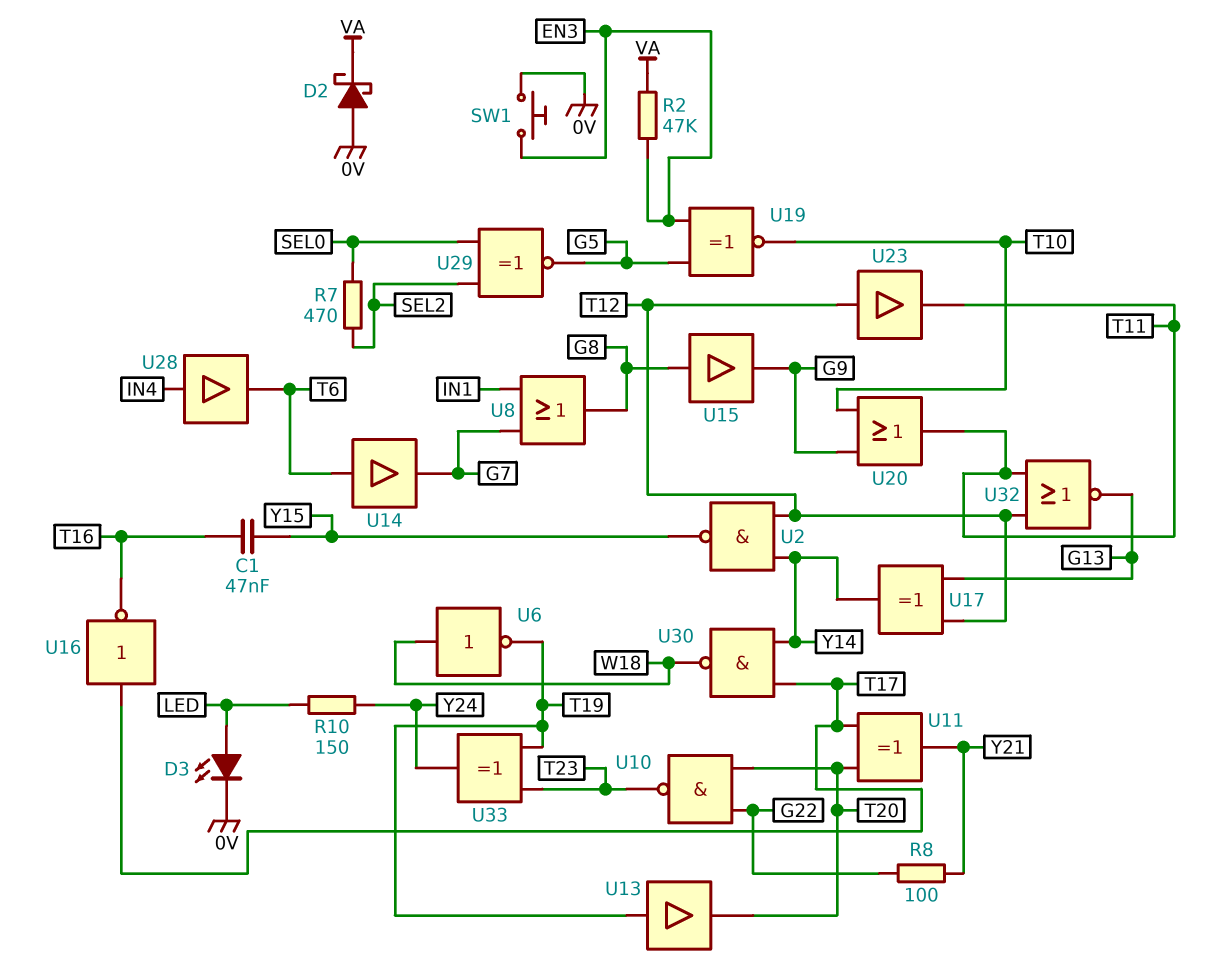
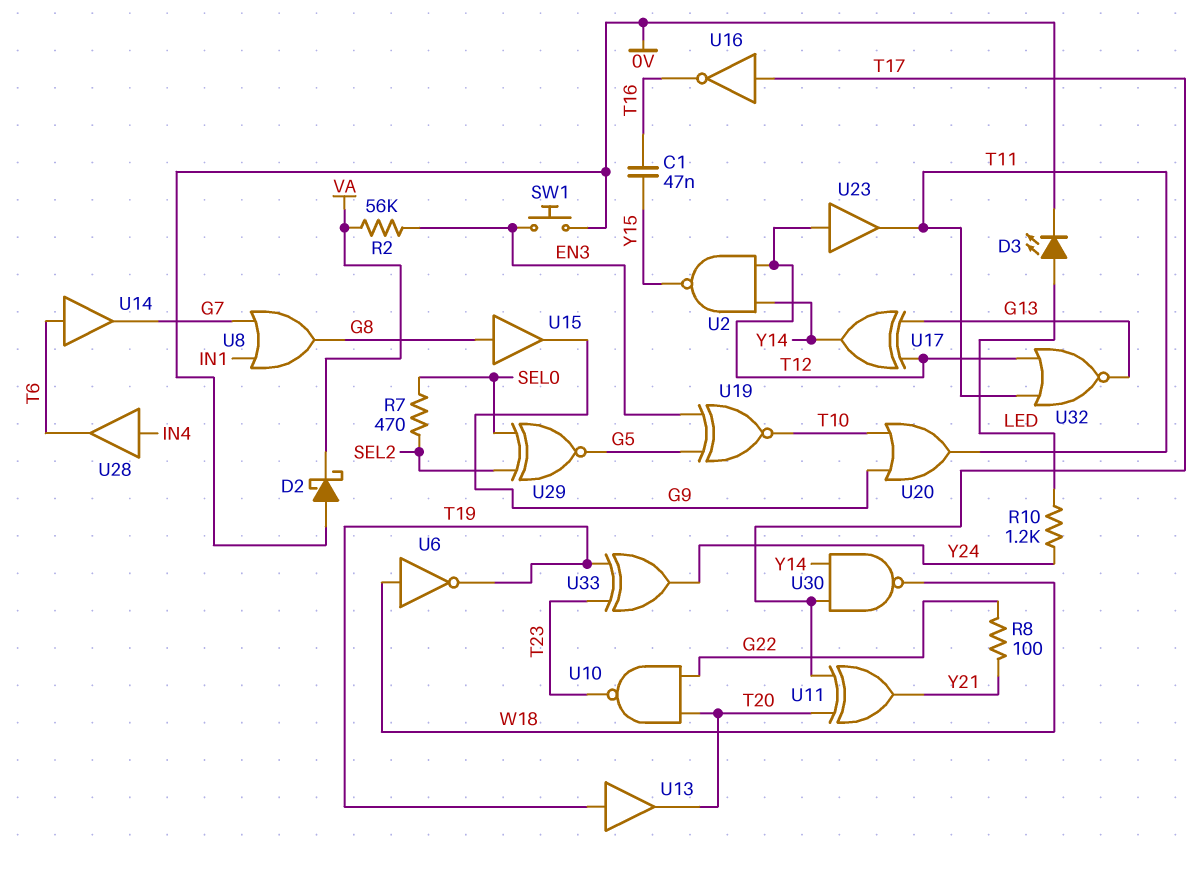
R2: 47k (EN3, VA) -> 56k (EN3, VA)
R10: 150 (LED, Y24) -> 1.2k (LED, Y24)

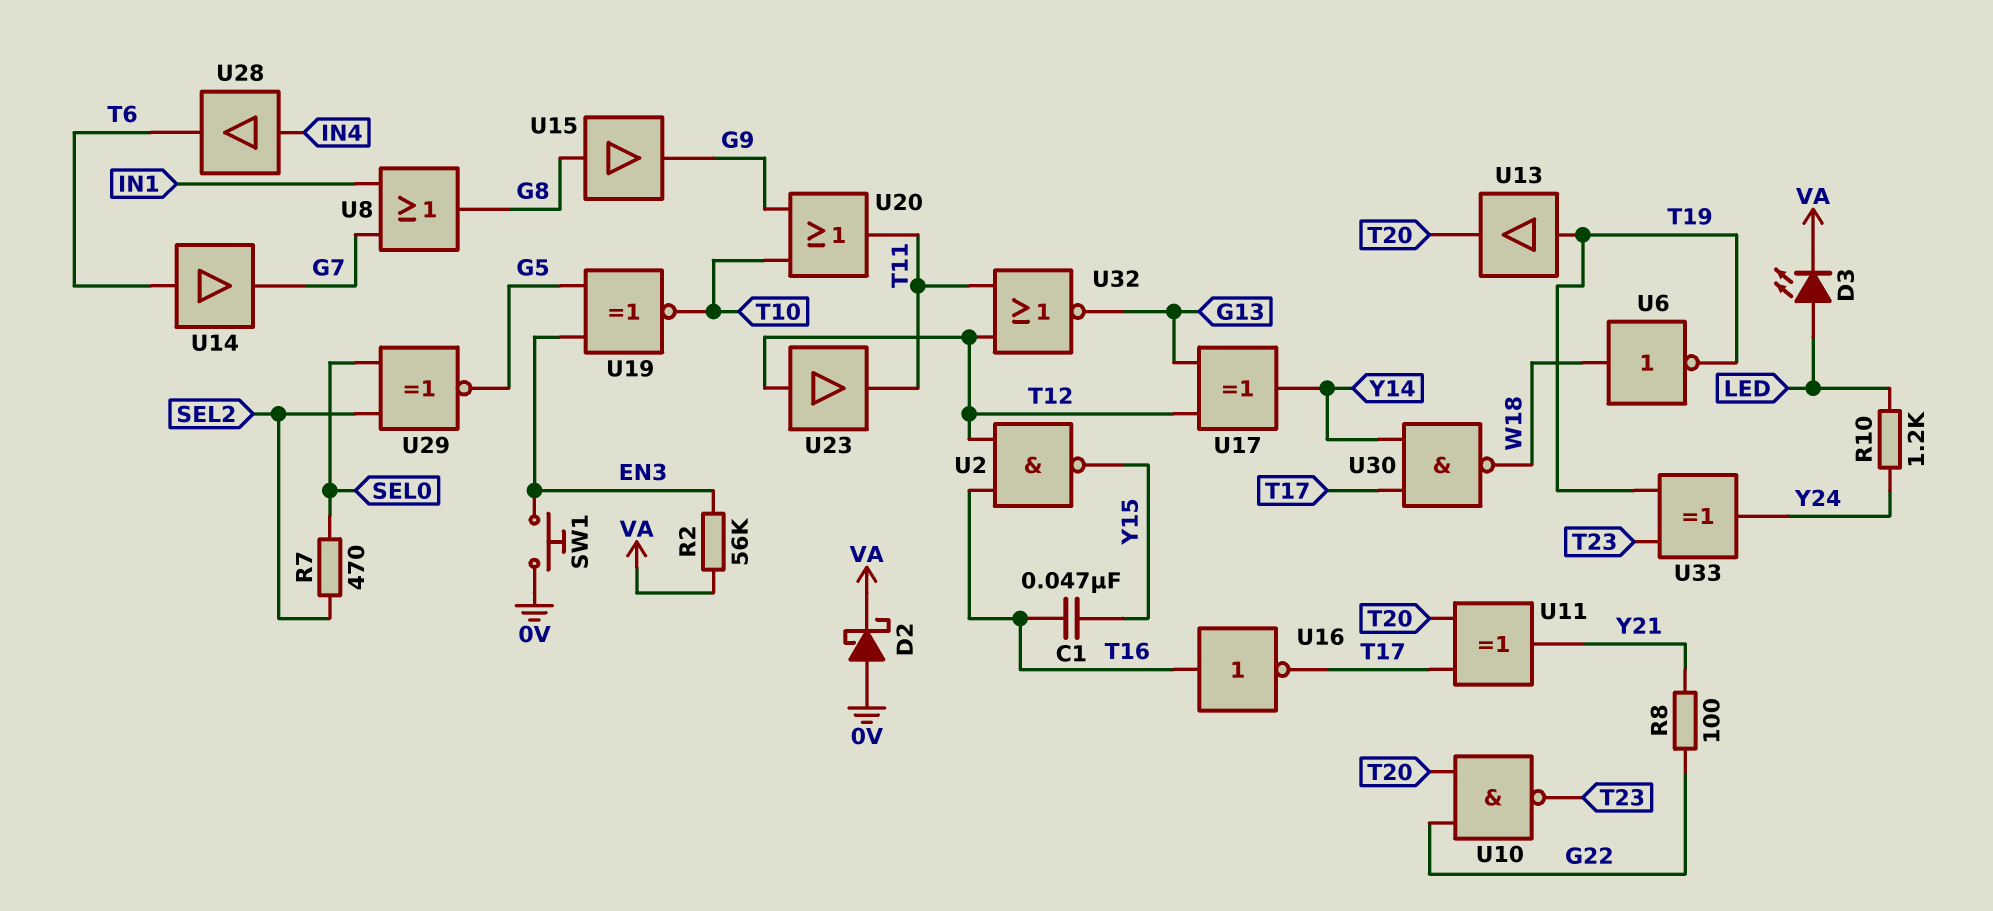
D3: LED (A LED, K 0V) -> LED (A LED, K VA)
U2: NAND (in T12, in Y14, out Y15) -> NAND (in T12, in T16, out Y15)
U16: NOT (in T17, out T16) -> NOT (in T16, out T17)

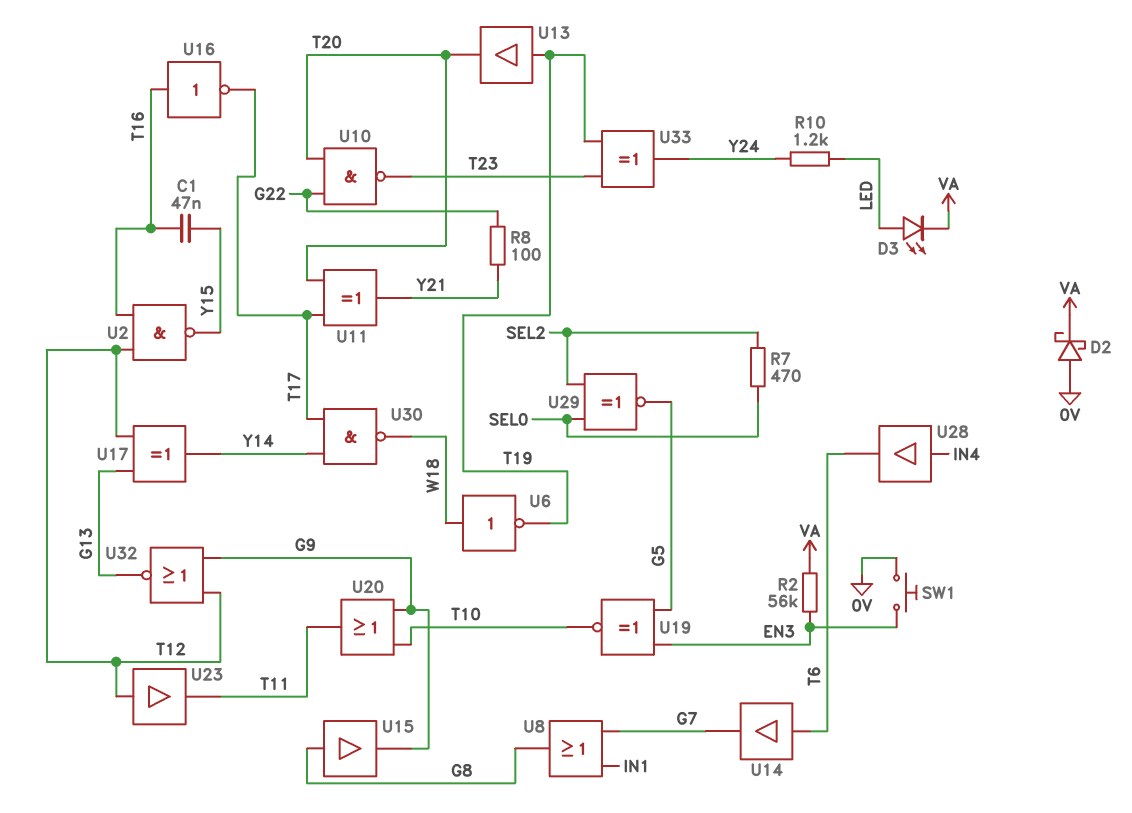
U32: NOR (in T11, in T12, out G13) -> NOR (in G9, in T12, out G13)

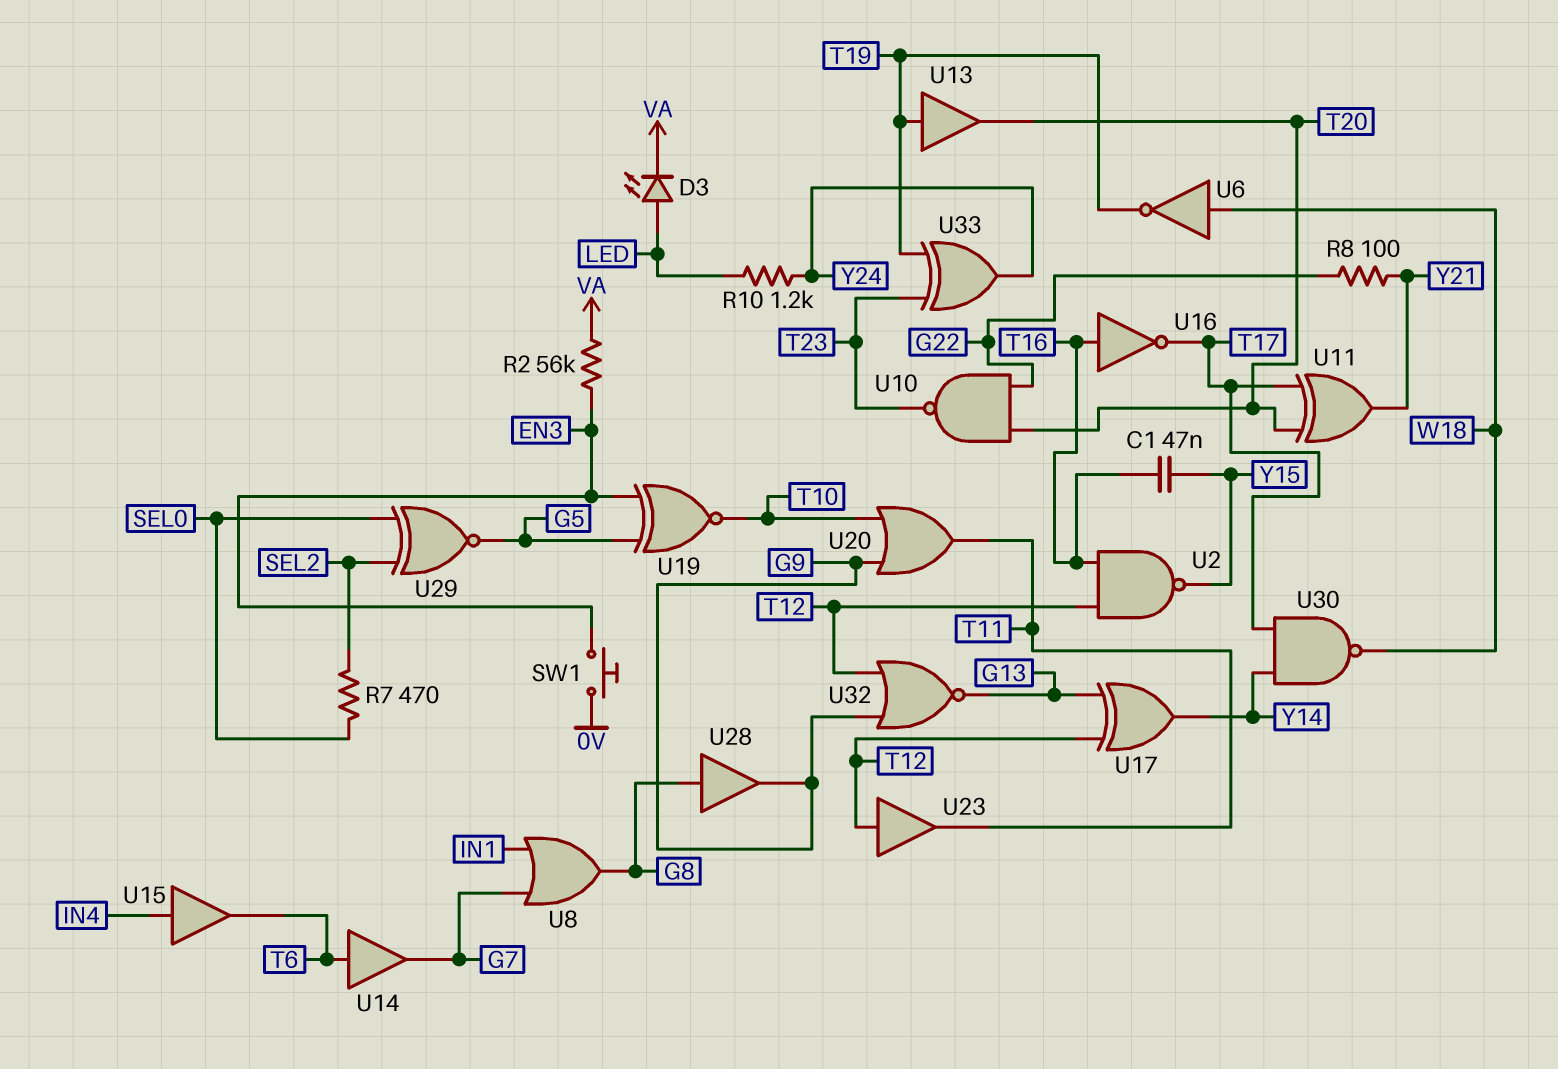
D2: schottky (A 0V, K VA) -> none
U15: buffer (in G8, out G9) -> buffer (in IN4, out T6)
U28: buffer (in IN4, out T6) -> buffer (in G8, out G9)

